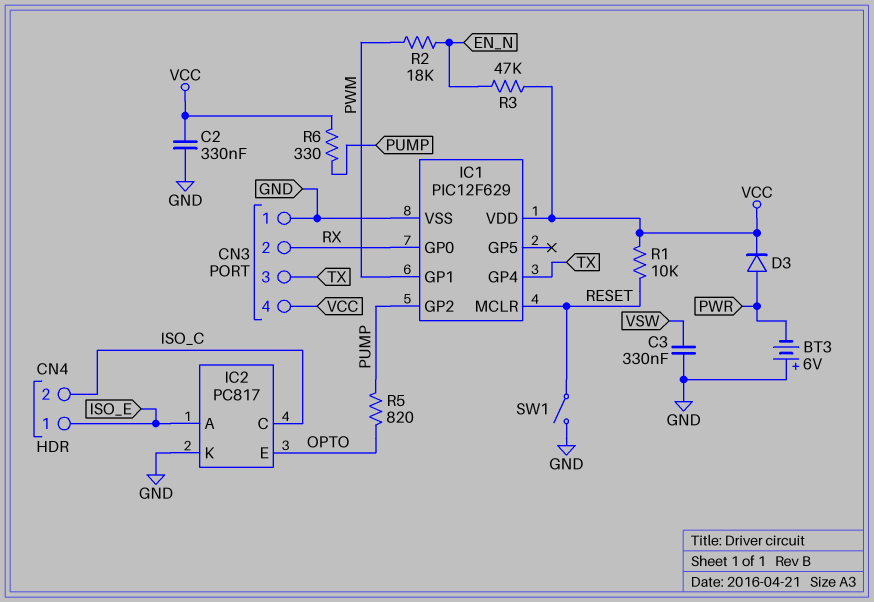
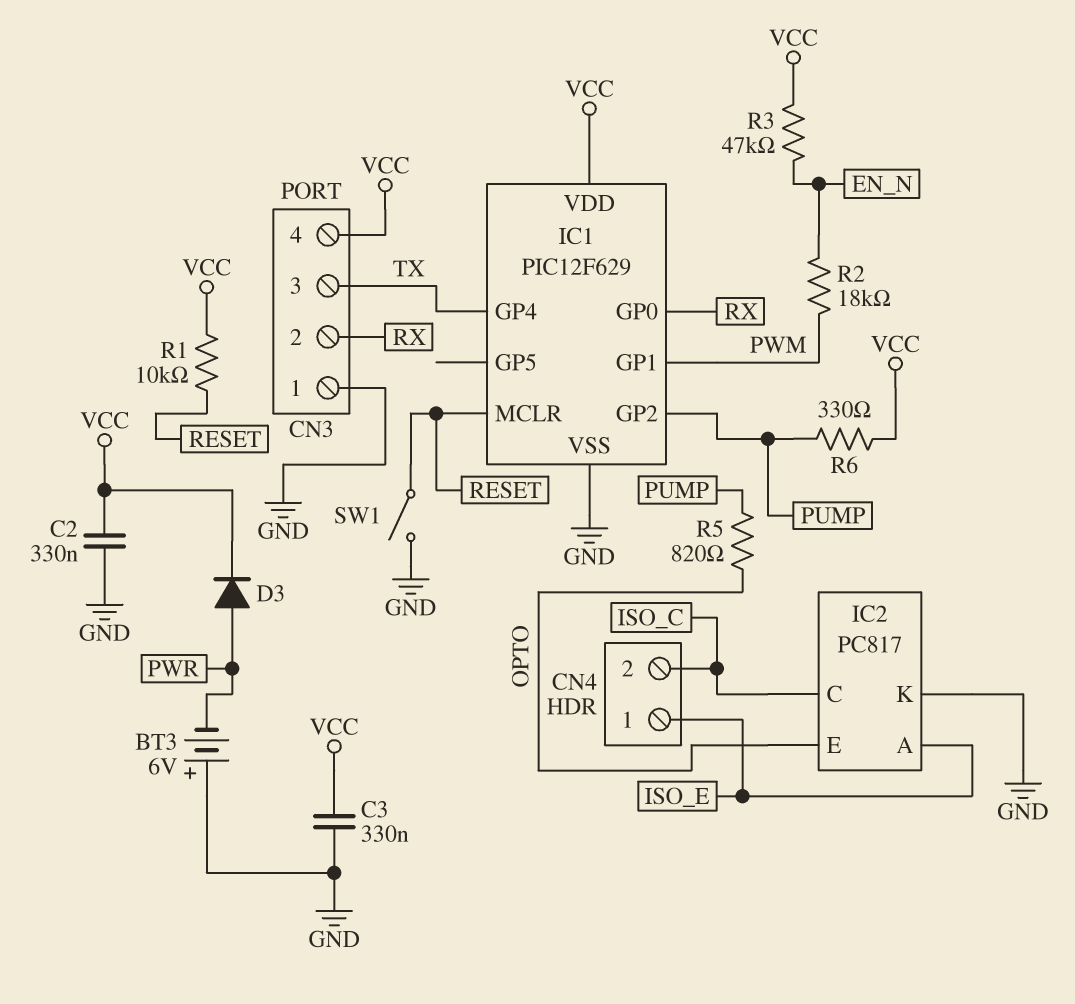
C3: 330nF (GND, VSW) -> 330nF (GND, VCC)

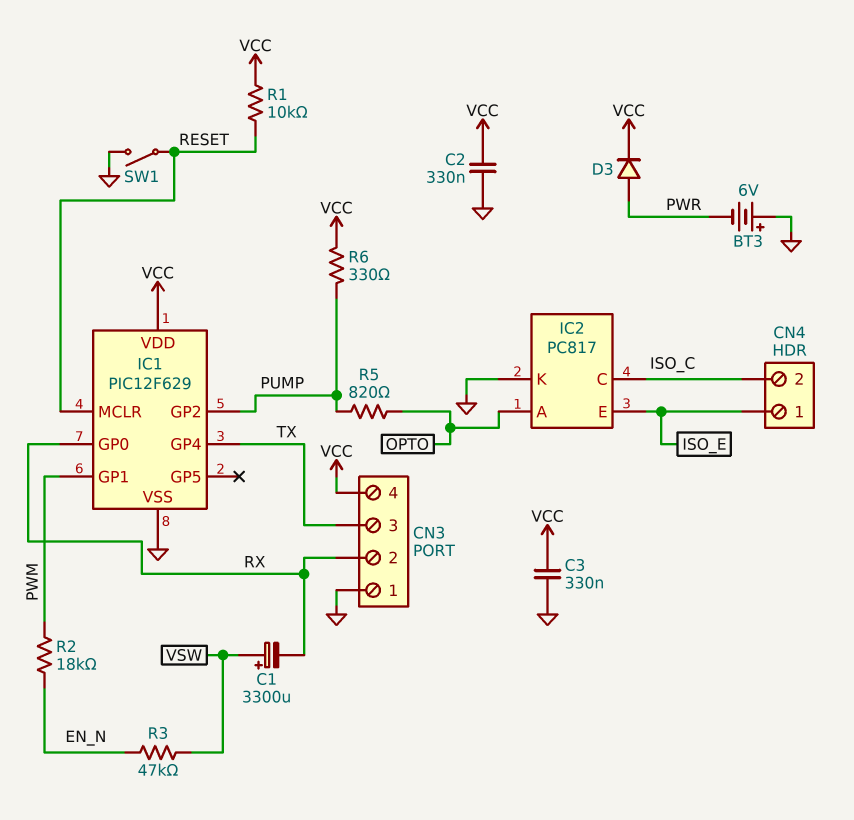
C1: none -> 3300uF (plus VSW, minus RX)
IC2 pin A: ISO_E -> OPTO
IC2 pin E: OPTO -> ISO_E
R3: 47k (EN_N, VCC) -> 47k (EN_N, VSW)

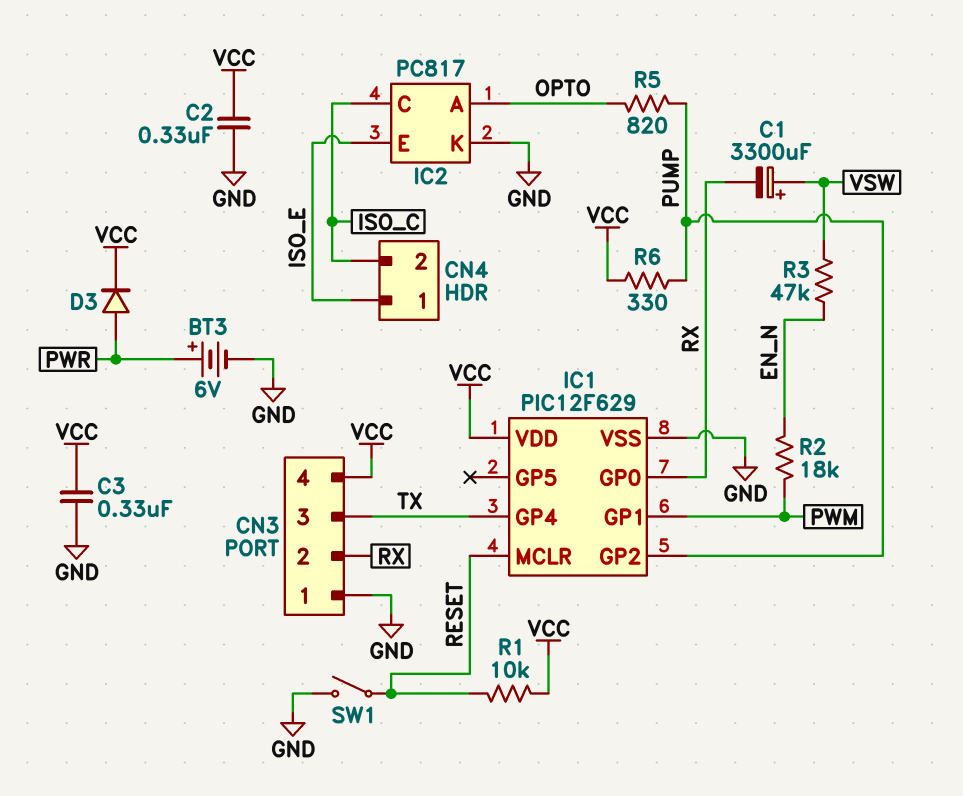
BT3: 6V (plus GND, minus PWR) -> 6V (plus PWR, minus GND)

